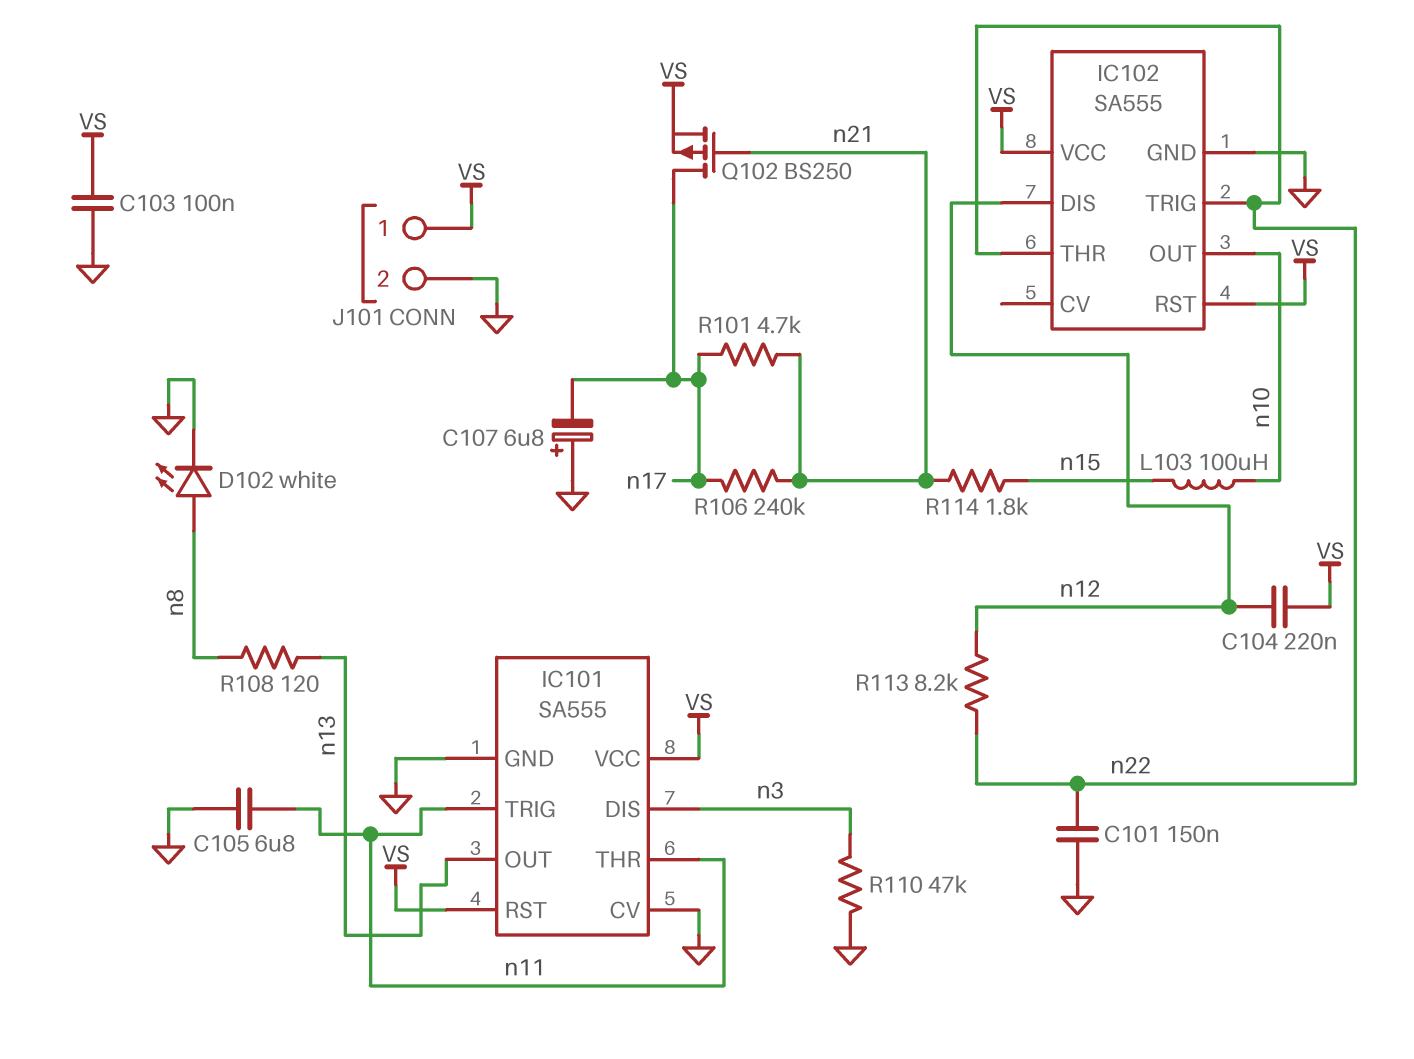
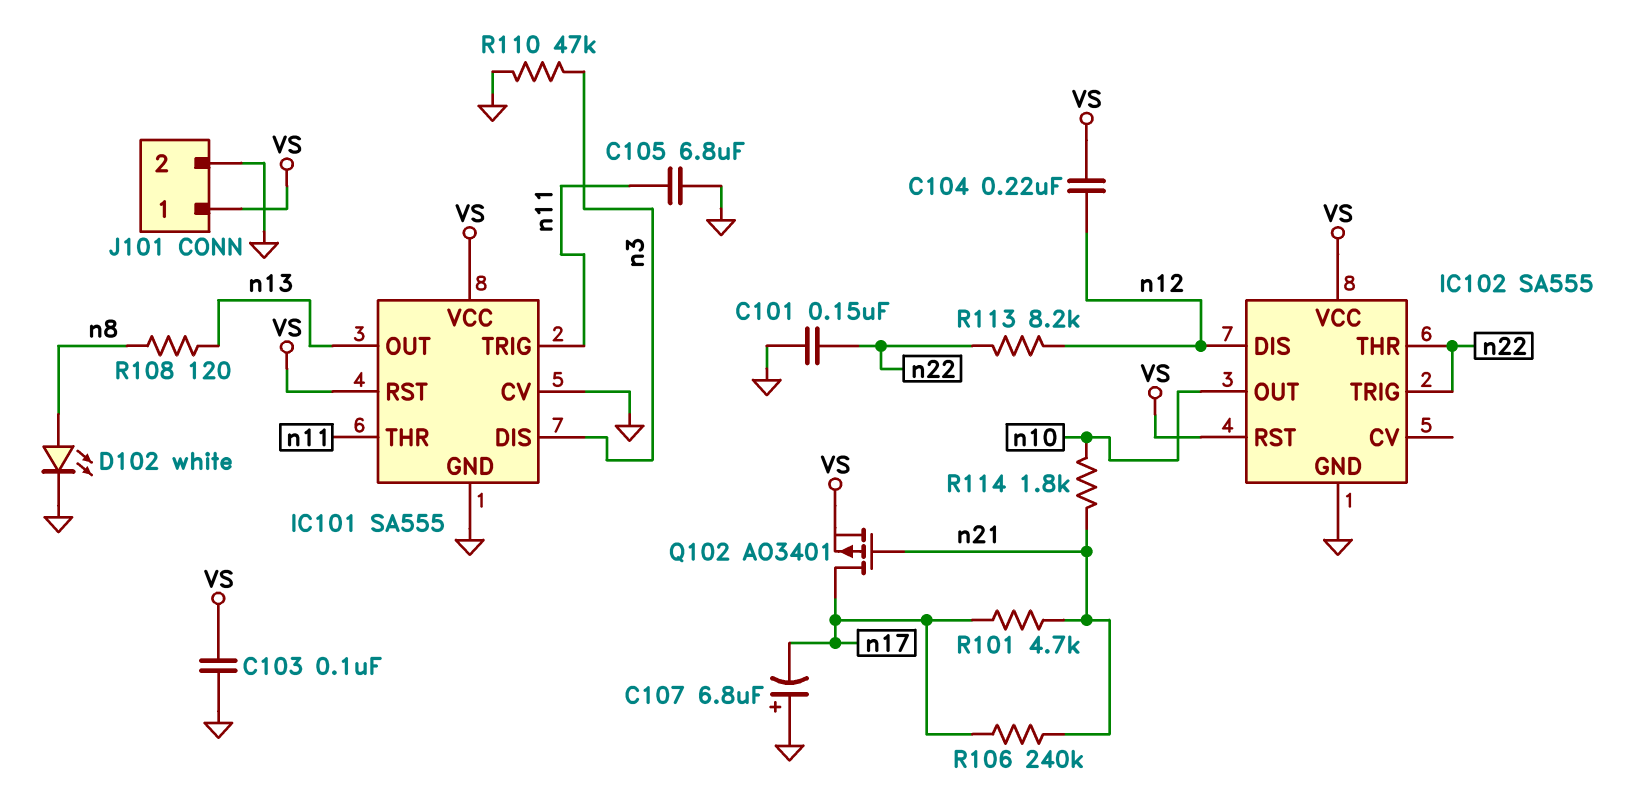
L103: 100uH (n10, n15) -> none
Q102: PMOS BS250 (G n21, D n17, S VS) -> PMOS AO3401 (G n21, D n17, S VS)
R114: 1.8k (n15, n21) -> 1.8k (n10, n21)

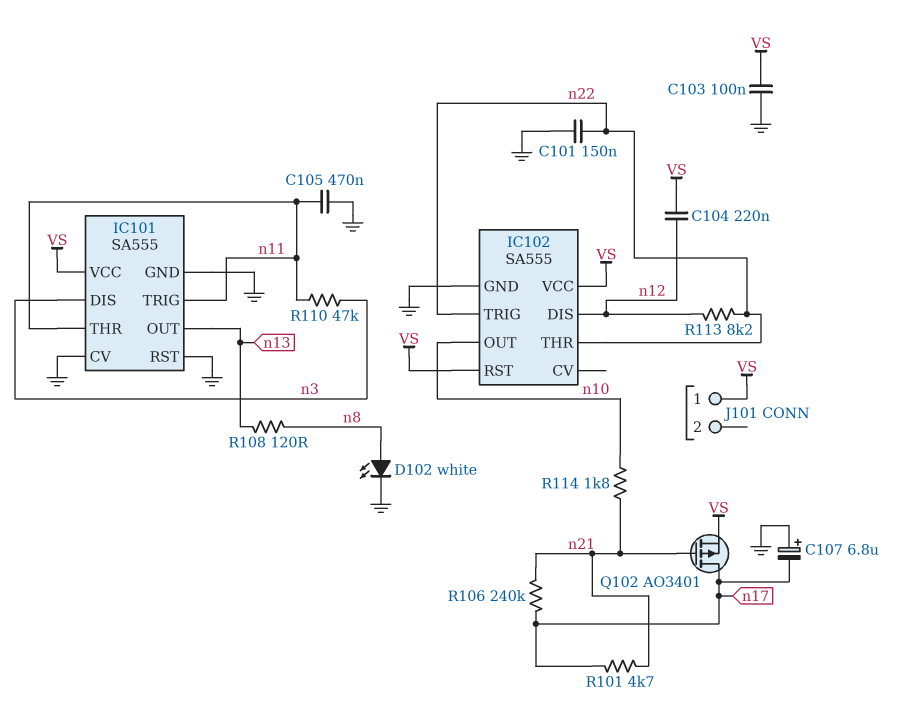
C105: 6.8uF (GND, n11) -> 470nF (GND, n11)
IC101 pin RST: VS -> GND
J101 pin 2: GND -> none
R110: 47k (GND, n3) -> 47k (n3, n11)

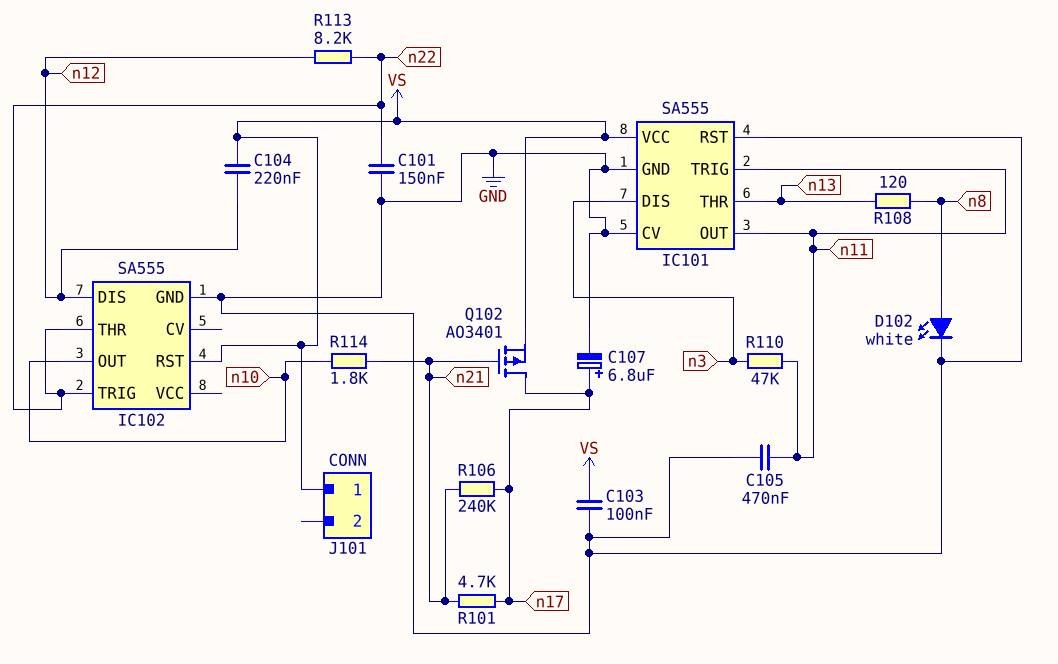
C107: 6.8uF (plus GND, minus n17) -> 6.8uF (plus n17, minus GND)
IC101 pin OUT: n13 -> n11
IC101 pin THR: n11 -> n13
IC102 pin VCC: VS -> none

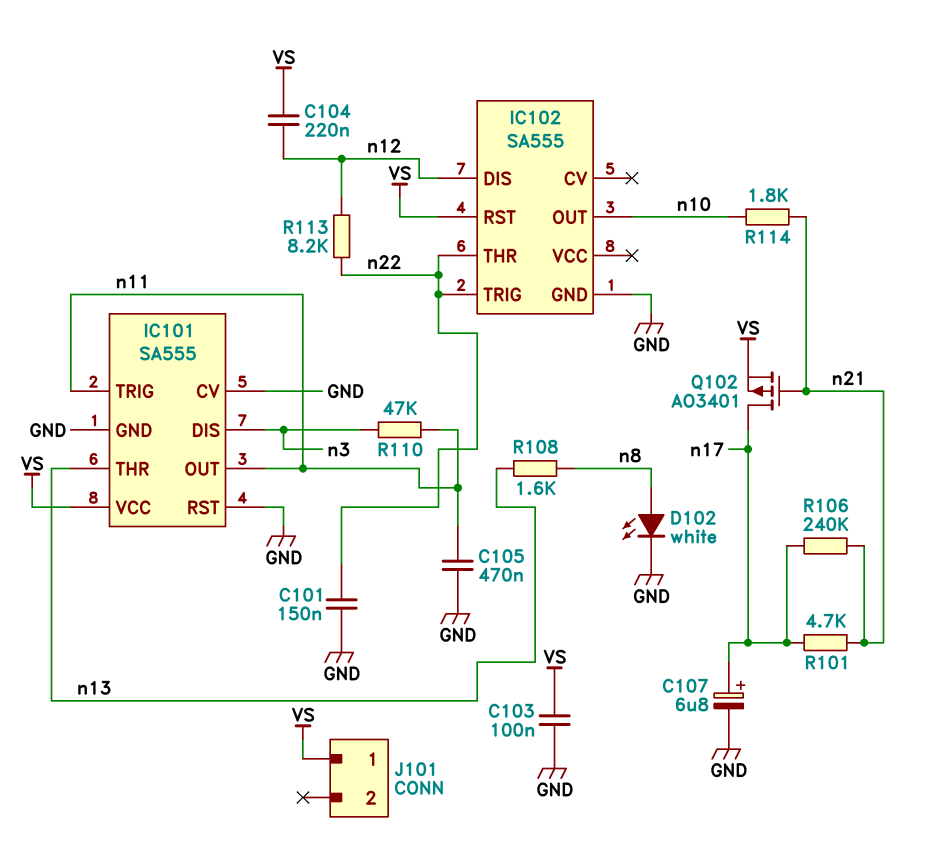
R108: 120 (n8, n13) -> 1.6k (n8, n13)

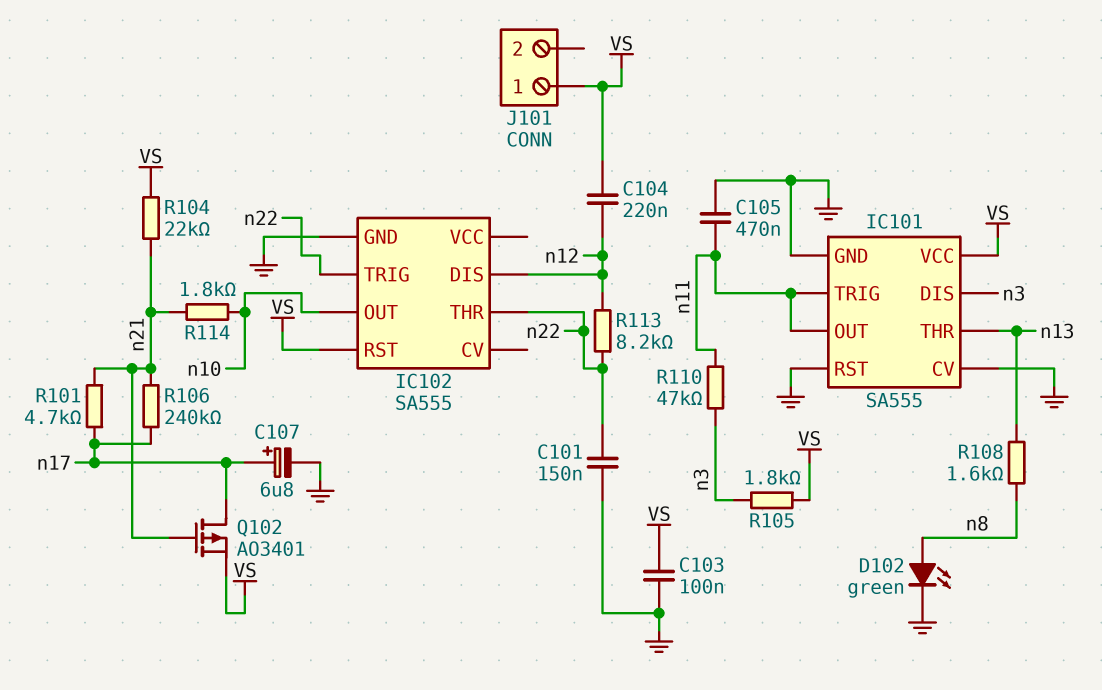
D102: LED white (A n8, K GND) -> LED green (A n8, K GND)
R104: none -> 22k (VS, n21)
R105: none -> 1.8k (VS, n3)

